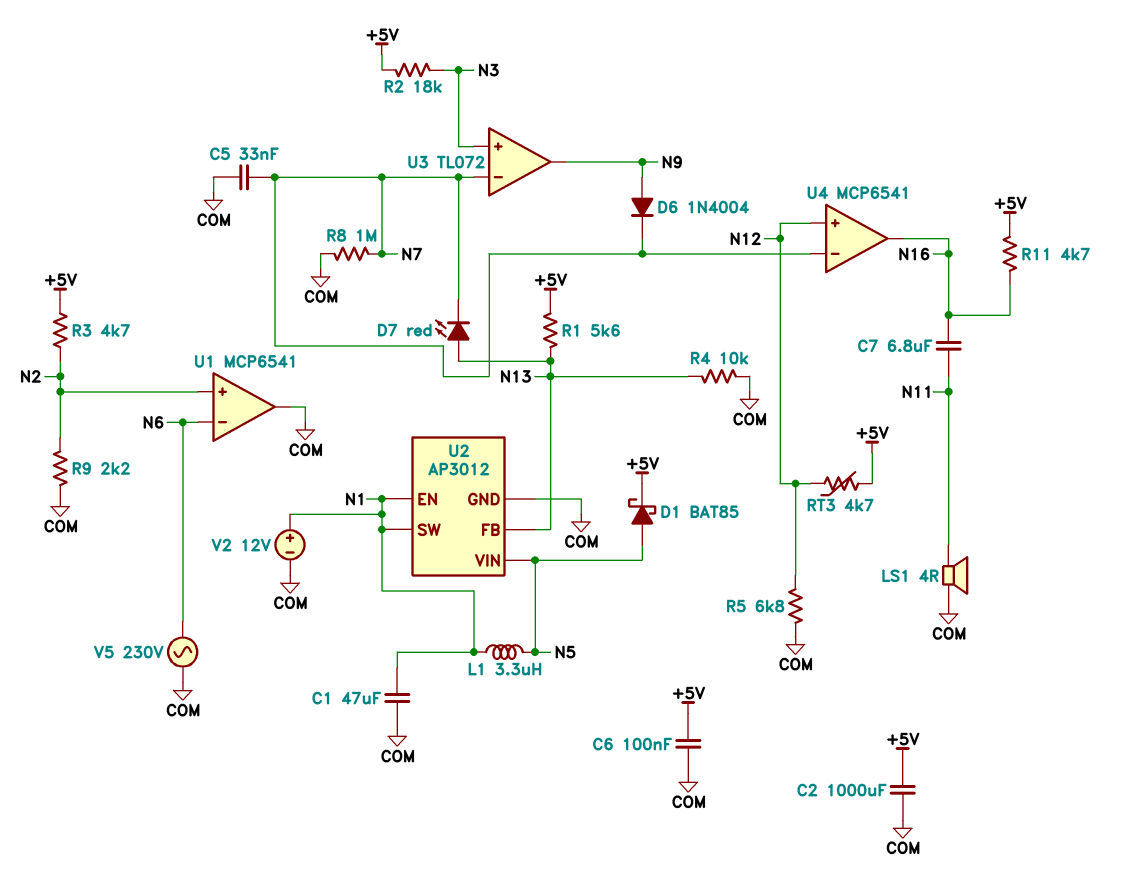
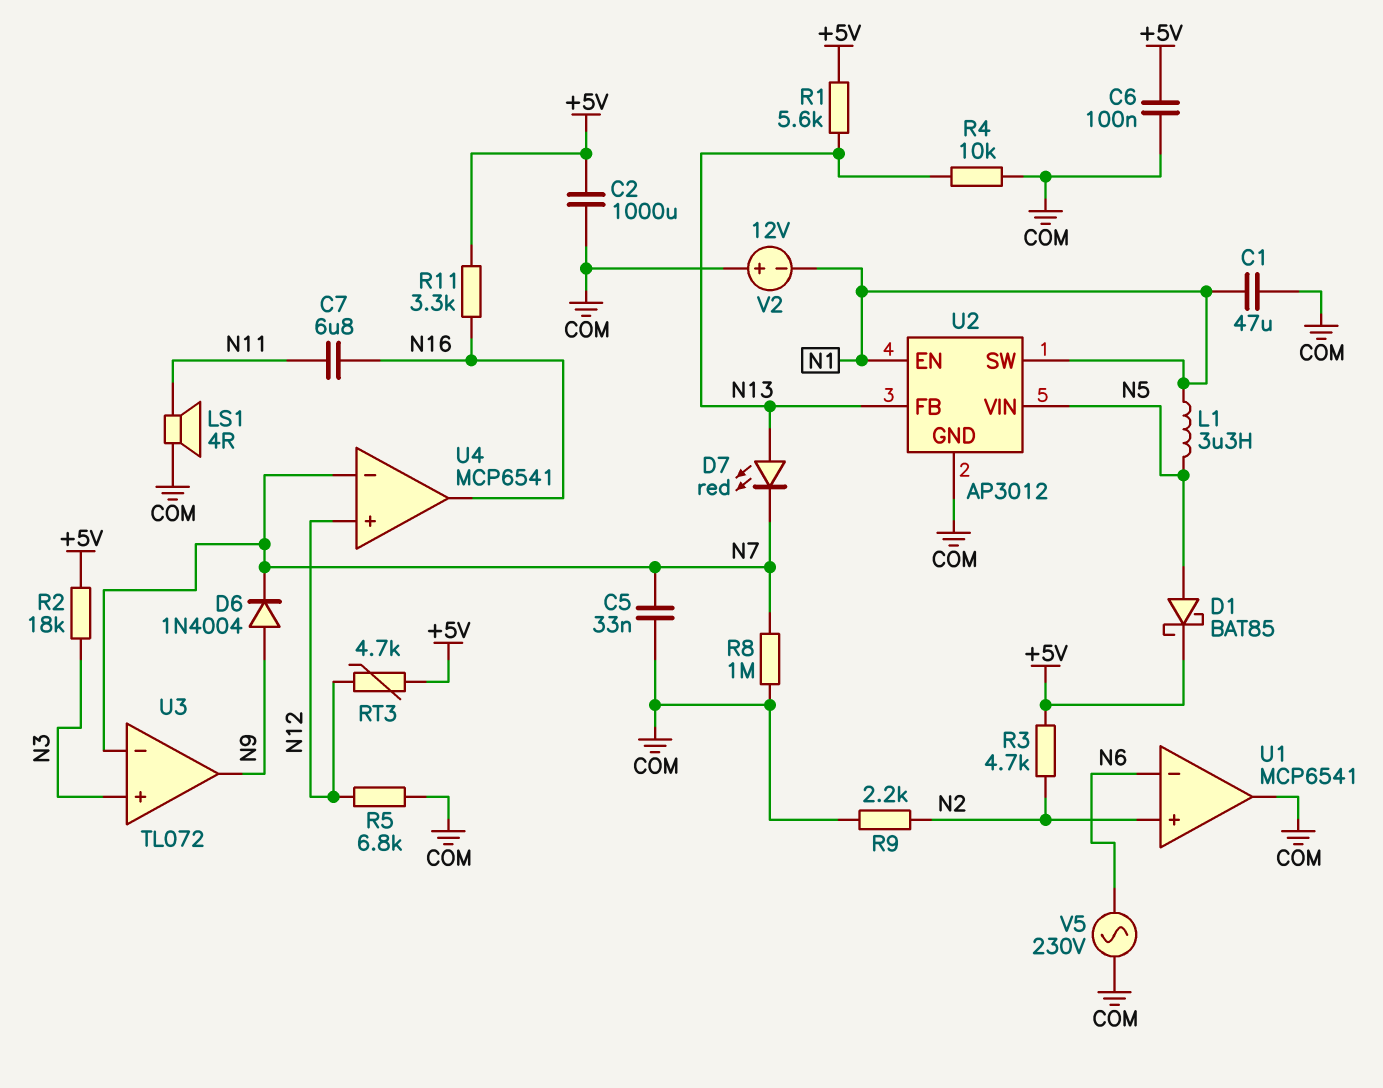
R11: 4.7k (+5V, N16) -> 3.3k (+5V, N16)
V2: 12V (plus N1, minus COM) -> 12V (plus COM, minus N1)

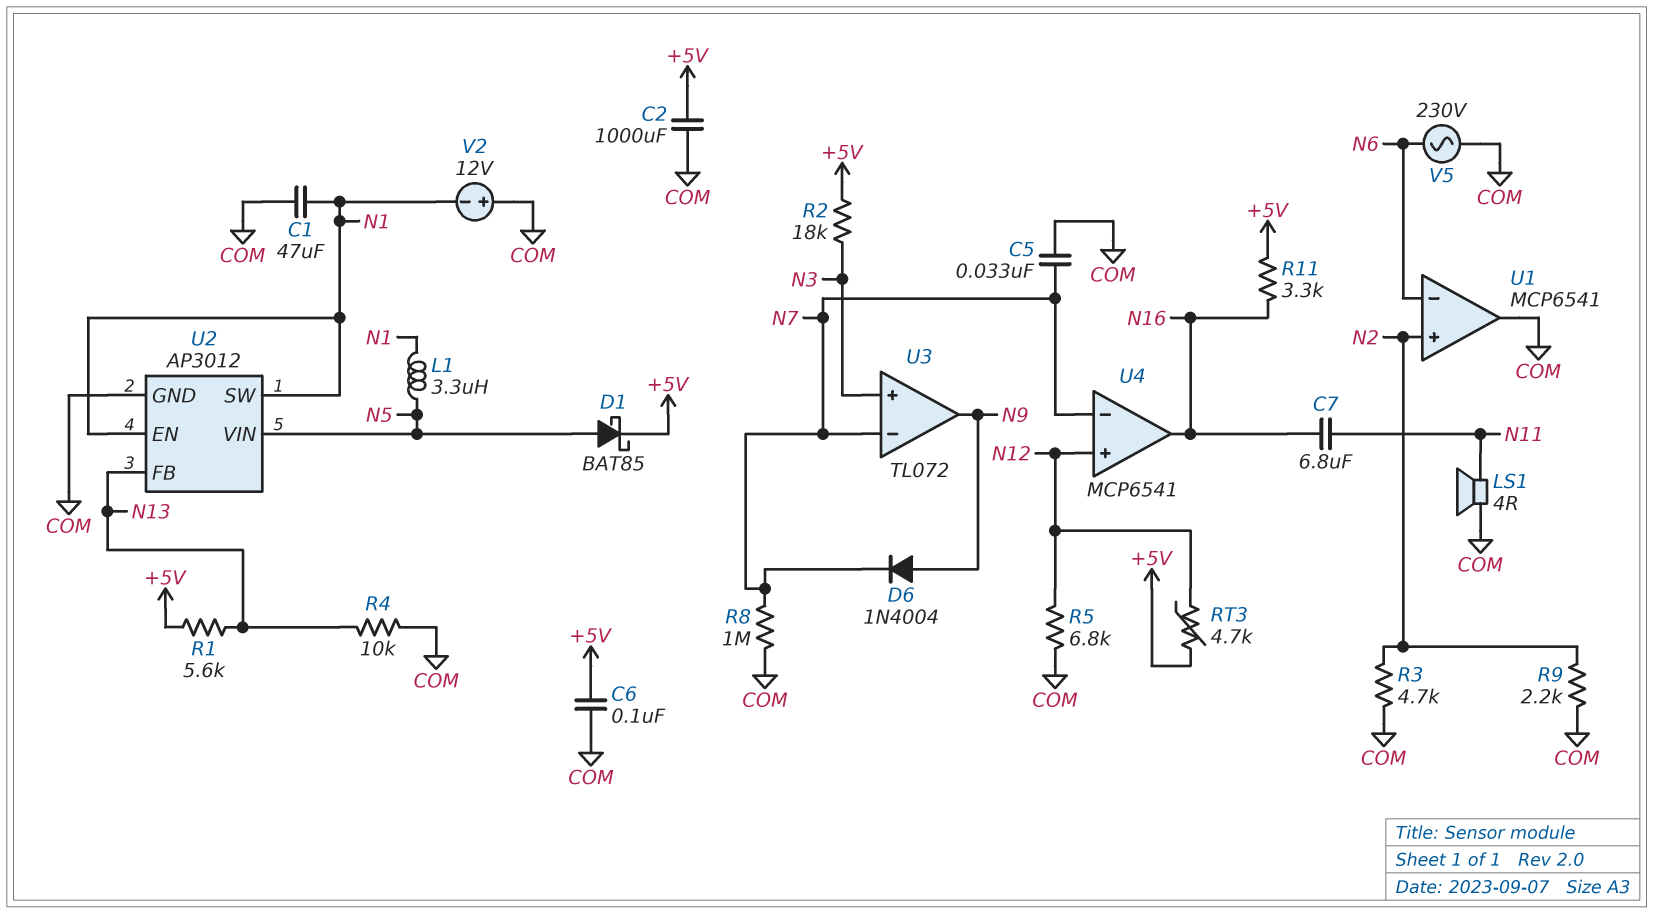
D7: LED red (A N13, K N7) -> none
R3: 4.7k (+5V, N2) -> 4.7k (COM, N2)

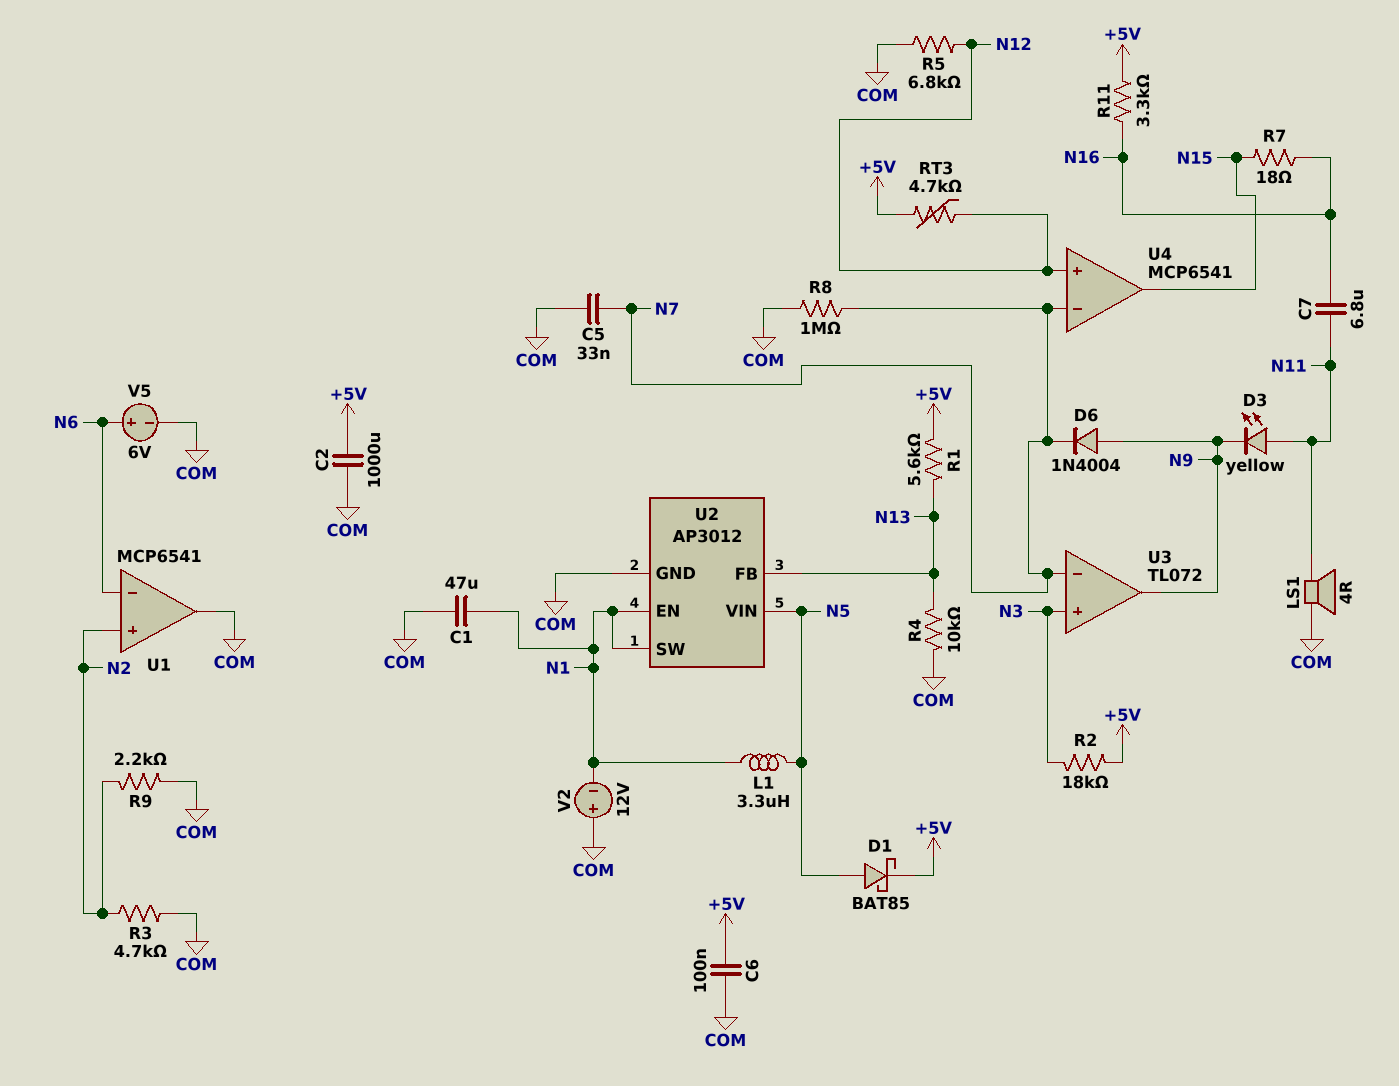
D3: none -> LED yellow (A N11, K N9)
R7: none -> 18 (N15, N16)
U4 pin out: N16 -> N15
V5: AC 230V (COM, N6) -> 6V (plus N6, minus COM)

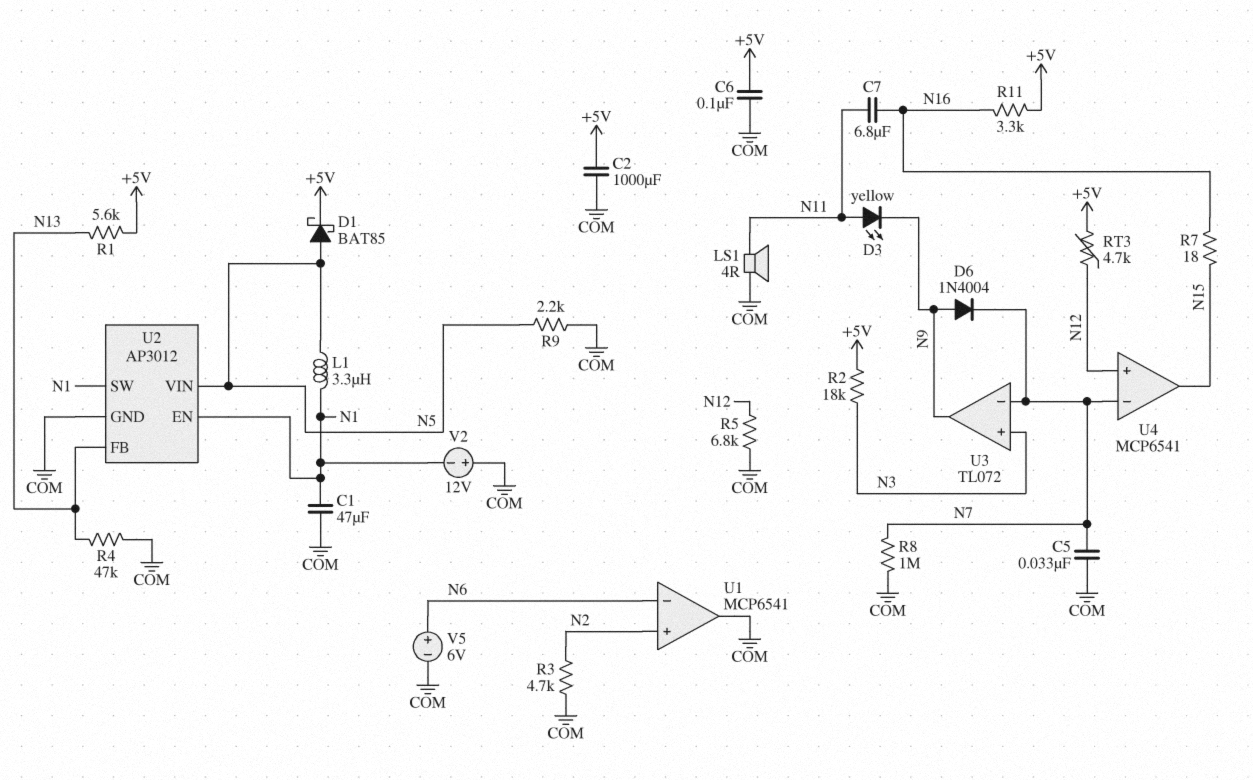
R4: 10k (COM, N13) -> 47k (COM, N13)
R9: 2.2k (COM, N2) -> 2.2k (COM, N5)

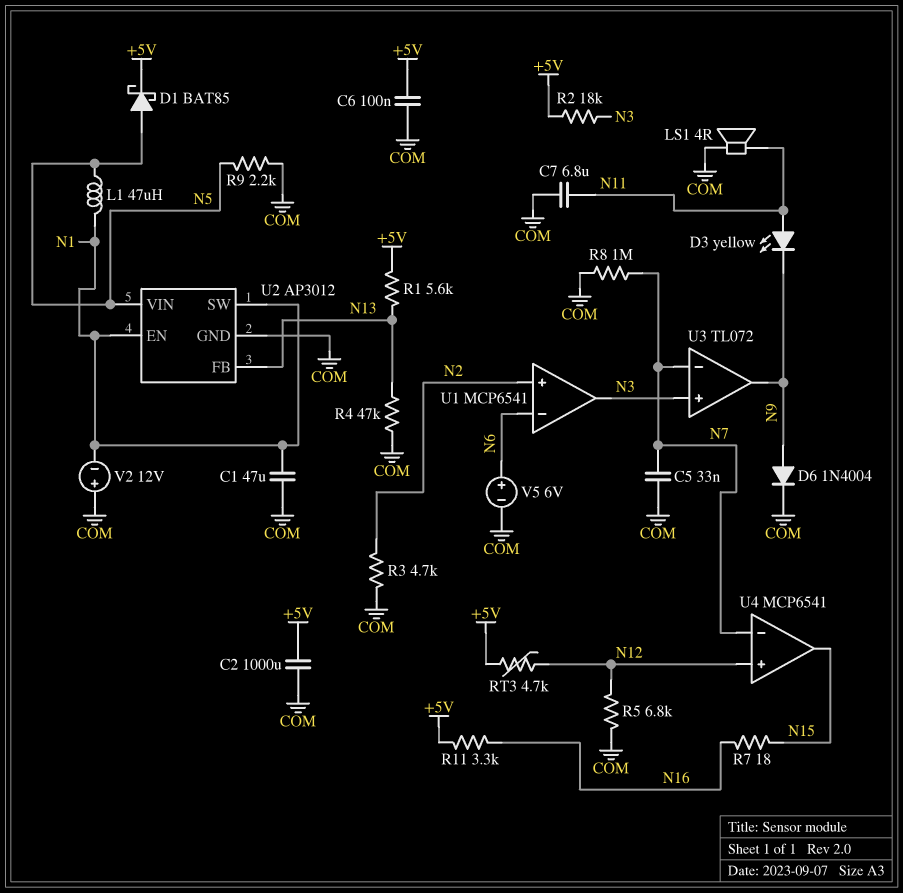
C7: 6.8uF (N11, N16) -> 6.8uF (COM, N11)
D6: diode 1N4004 (A N9, K N7) -> diode 1N4004 (A N9, K COM)
L1: 3.3uH (N1, N5) -> 47uH (N1, N5)
U1 pin out: COM -> N3

